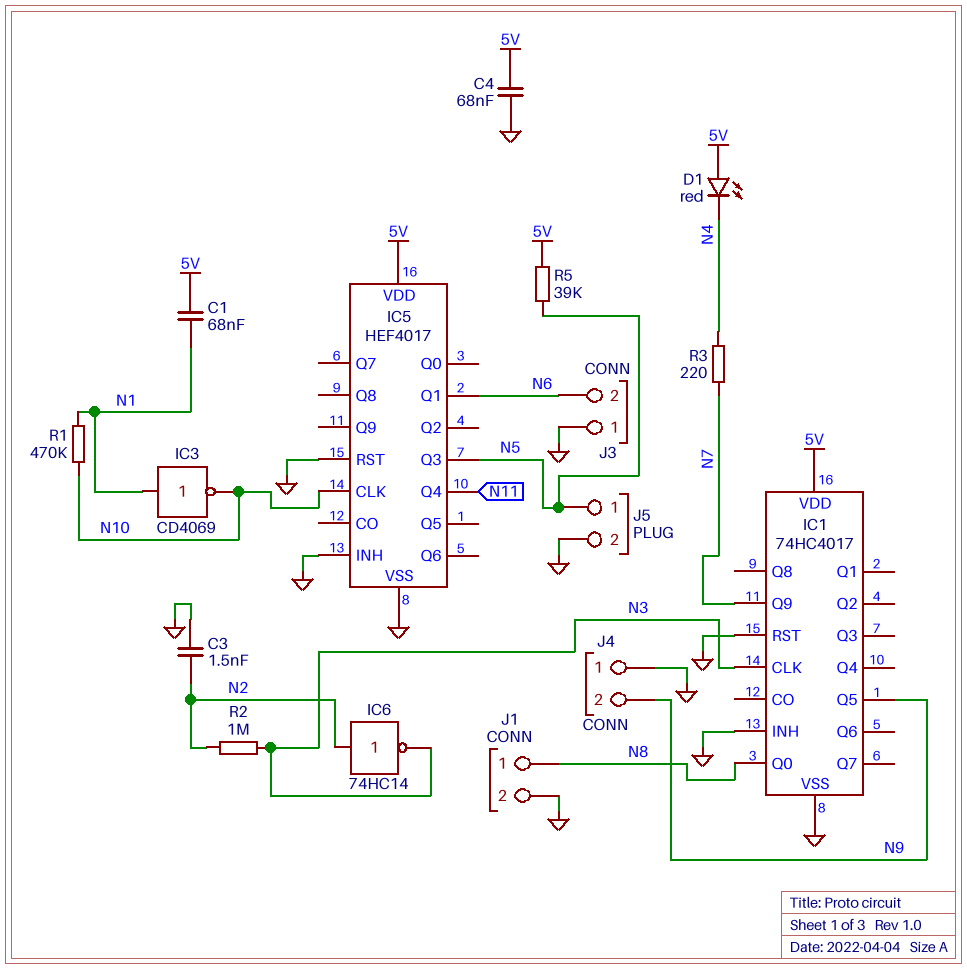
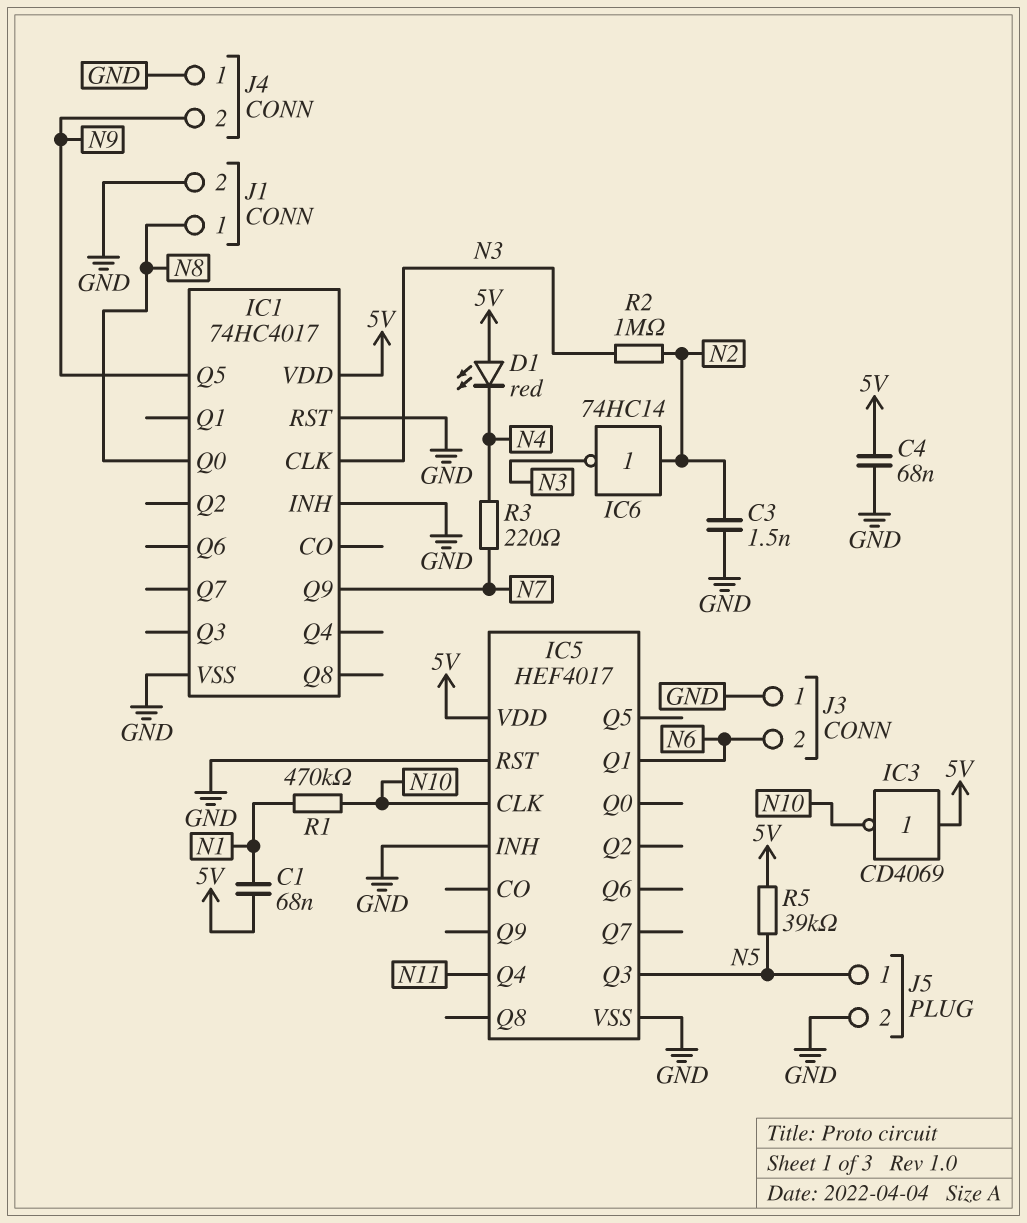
IC3: NOT CD4069 (in N1, out N10) -> NOT CD4069 (in 5V, out N10)

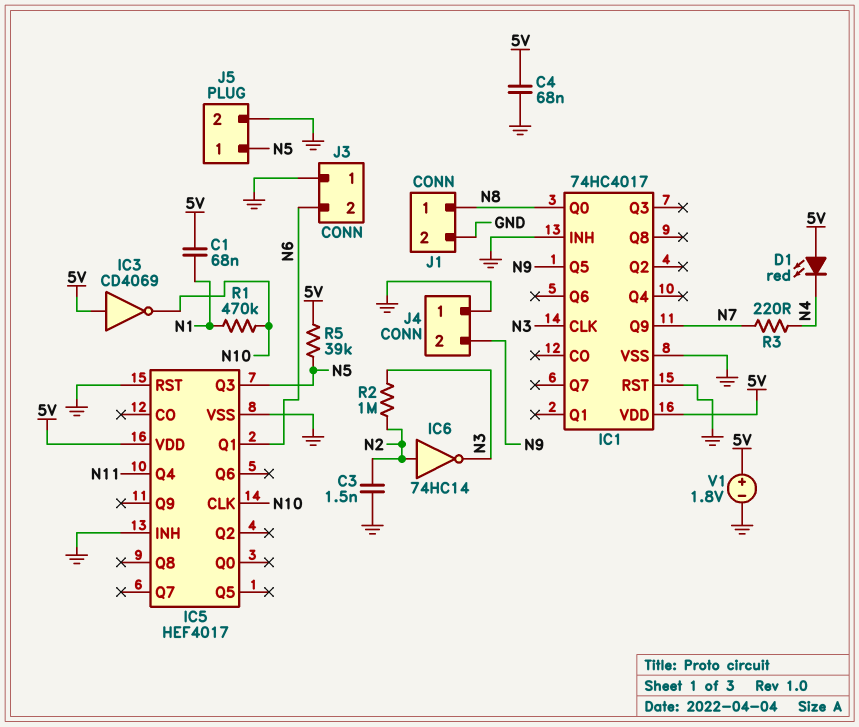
V1: none -> 1.8V (plus 5V, minus GND)

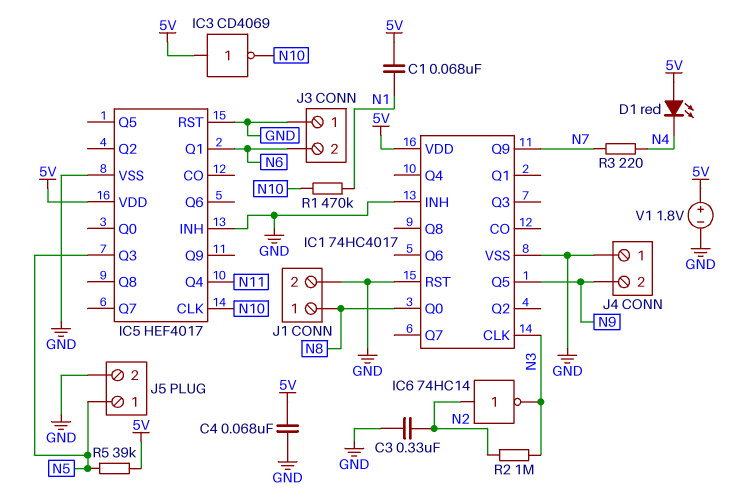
C3: 1.5nF (GND, N2) -> 330nF (GND, N2)

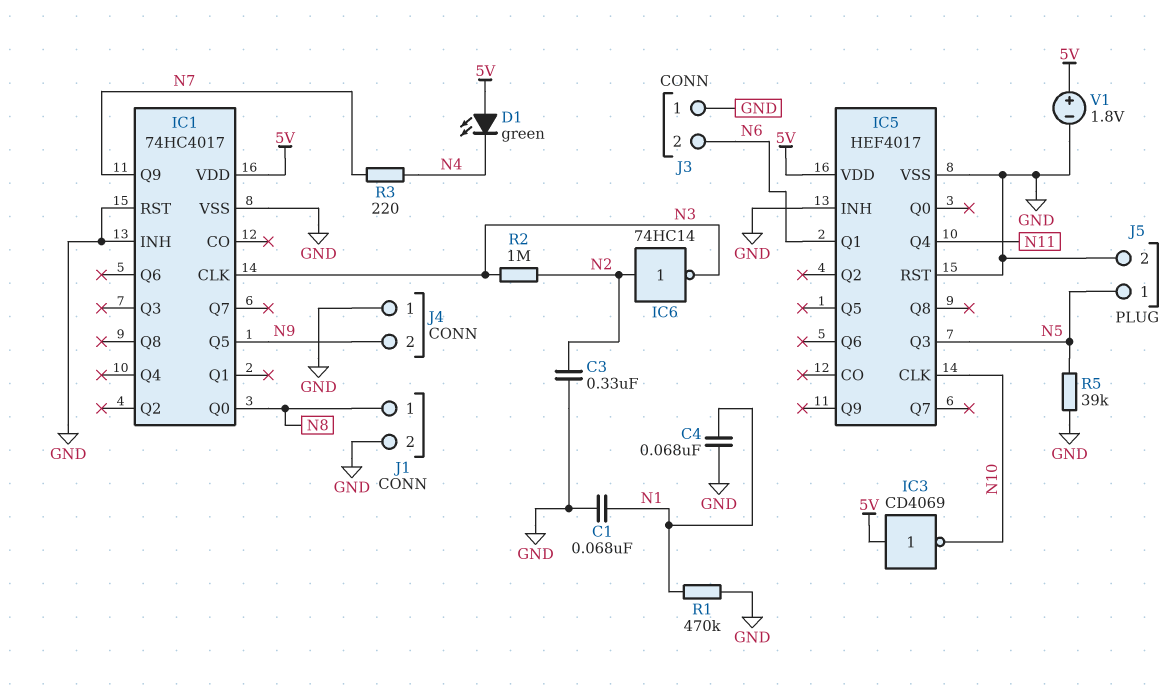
C1: 68nF (5V, N1) -> 68nF (GND, N1)
C4: 68nF (5V, GND) -> 68nF (GND, N1)
D1: LED red (A 5V, K N4) -> LED green (A 5V, K N4)
R1: 470k (N1, N10) -> 470k (GND, N1)
R5: 39k (5V, N5) -> 39k (GND, N5)

